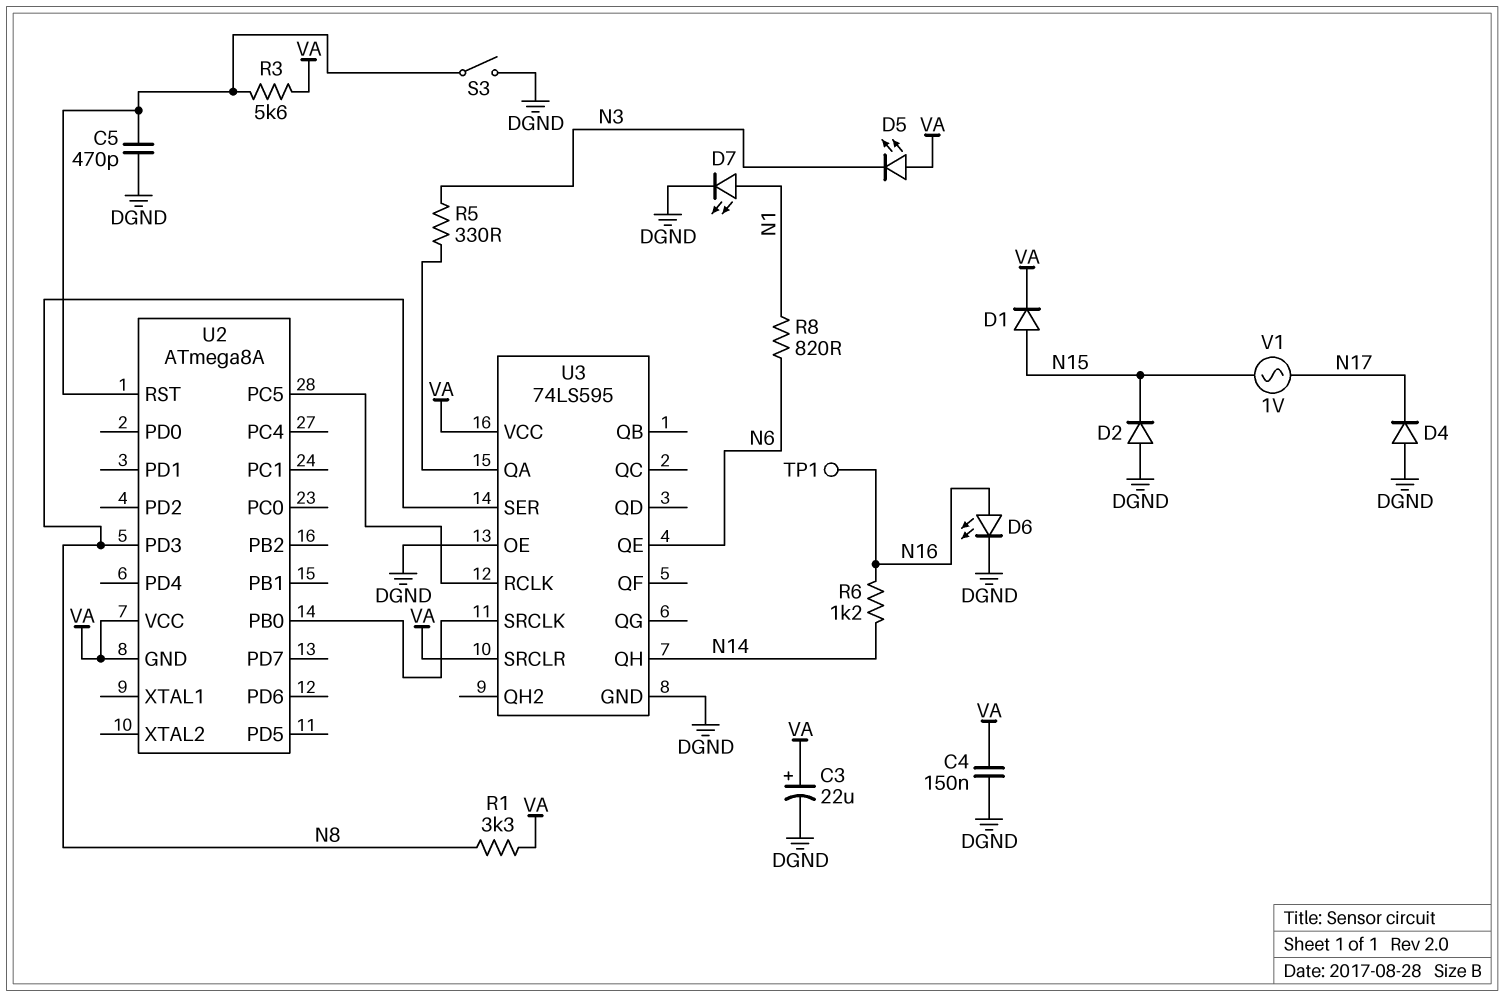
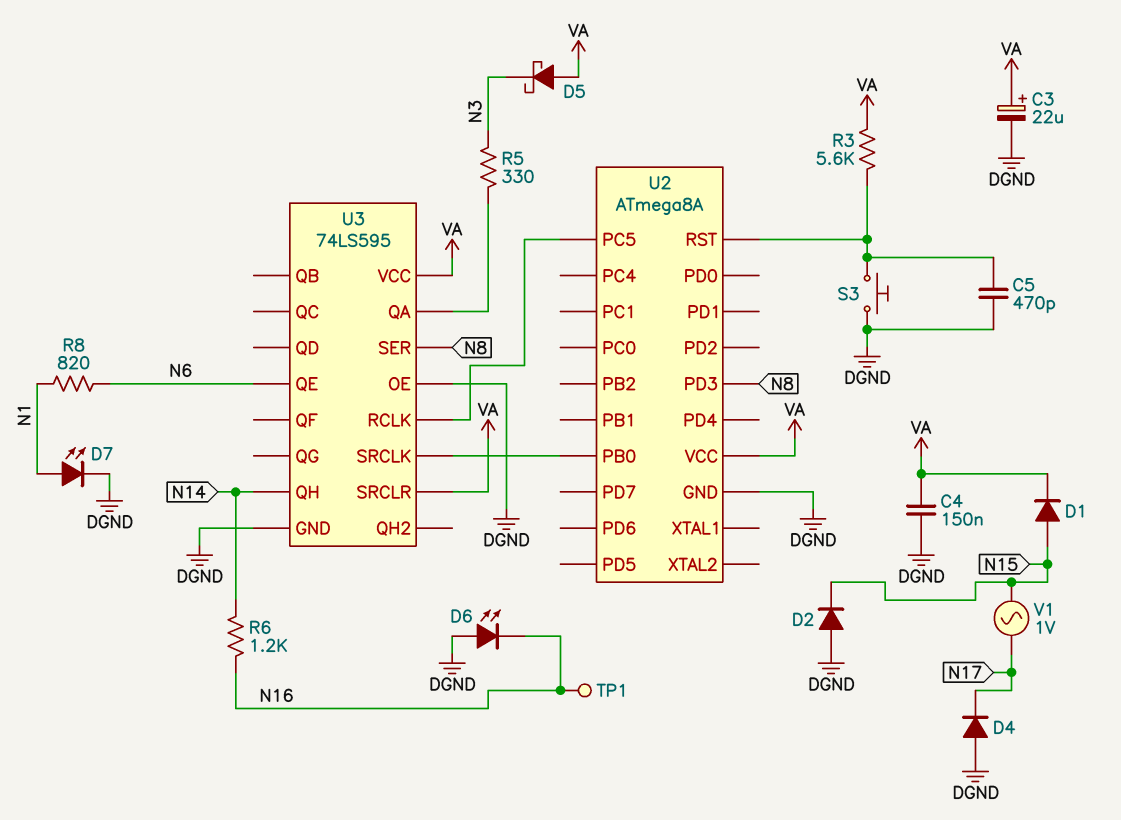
D5: LED (A VA, K N3) -> schottky (A VA, K N3)
D6: LED (A N16, K DGND) -> LED (A DGND, K N16)
R1: 3.3k (N8, VA) -> none
S3: switch (DGND, U2/RST) -> button (DGND, U2/RST)
U2 pin GND: VA -> DGND

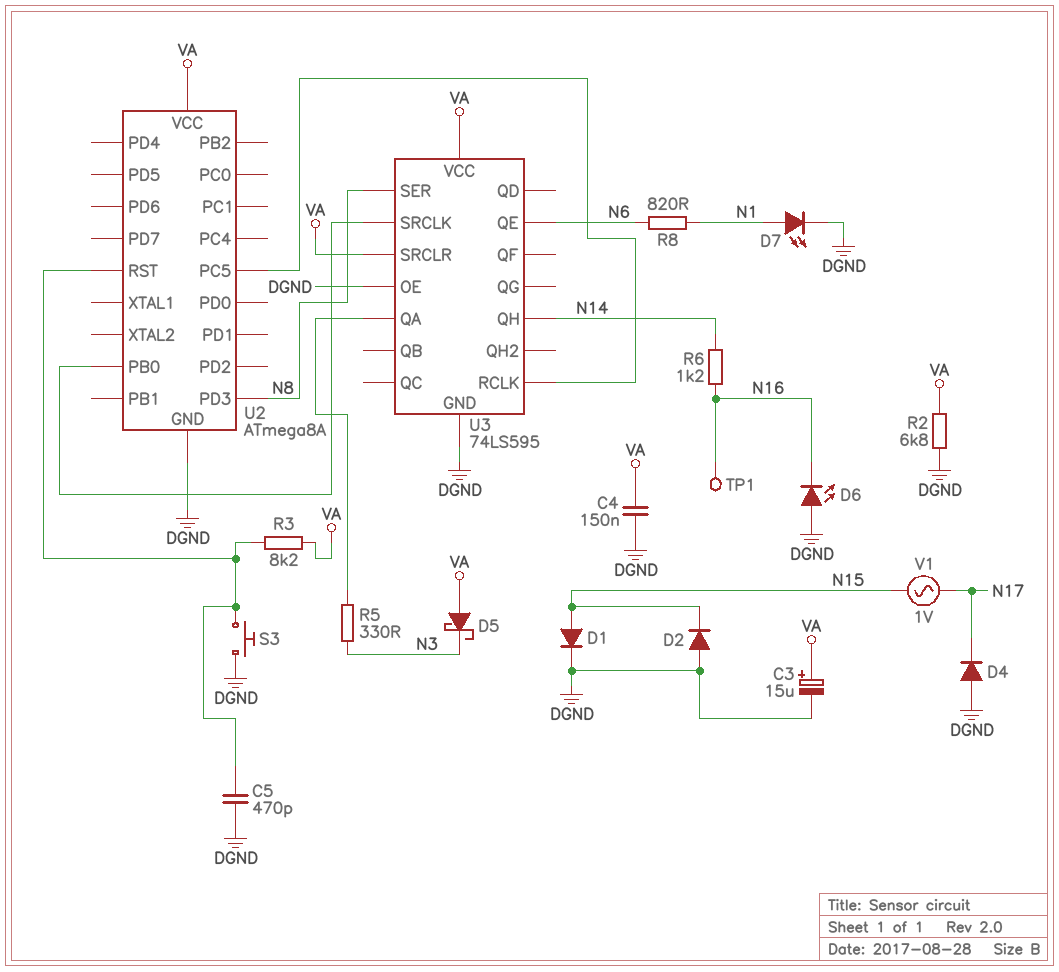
C3: 22uF (plus VA, minus DGND) -> 15uF (plus VA, minus DGND)
D1: diode (A N15, K VA) -> diode (A N15, K DGND)
R2: none -> 6.8k (DGND, VA)
R3: 5.6k (U2/RST, VA) -> 8.2k (U2/RST, VA)

